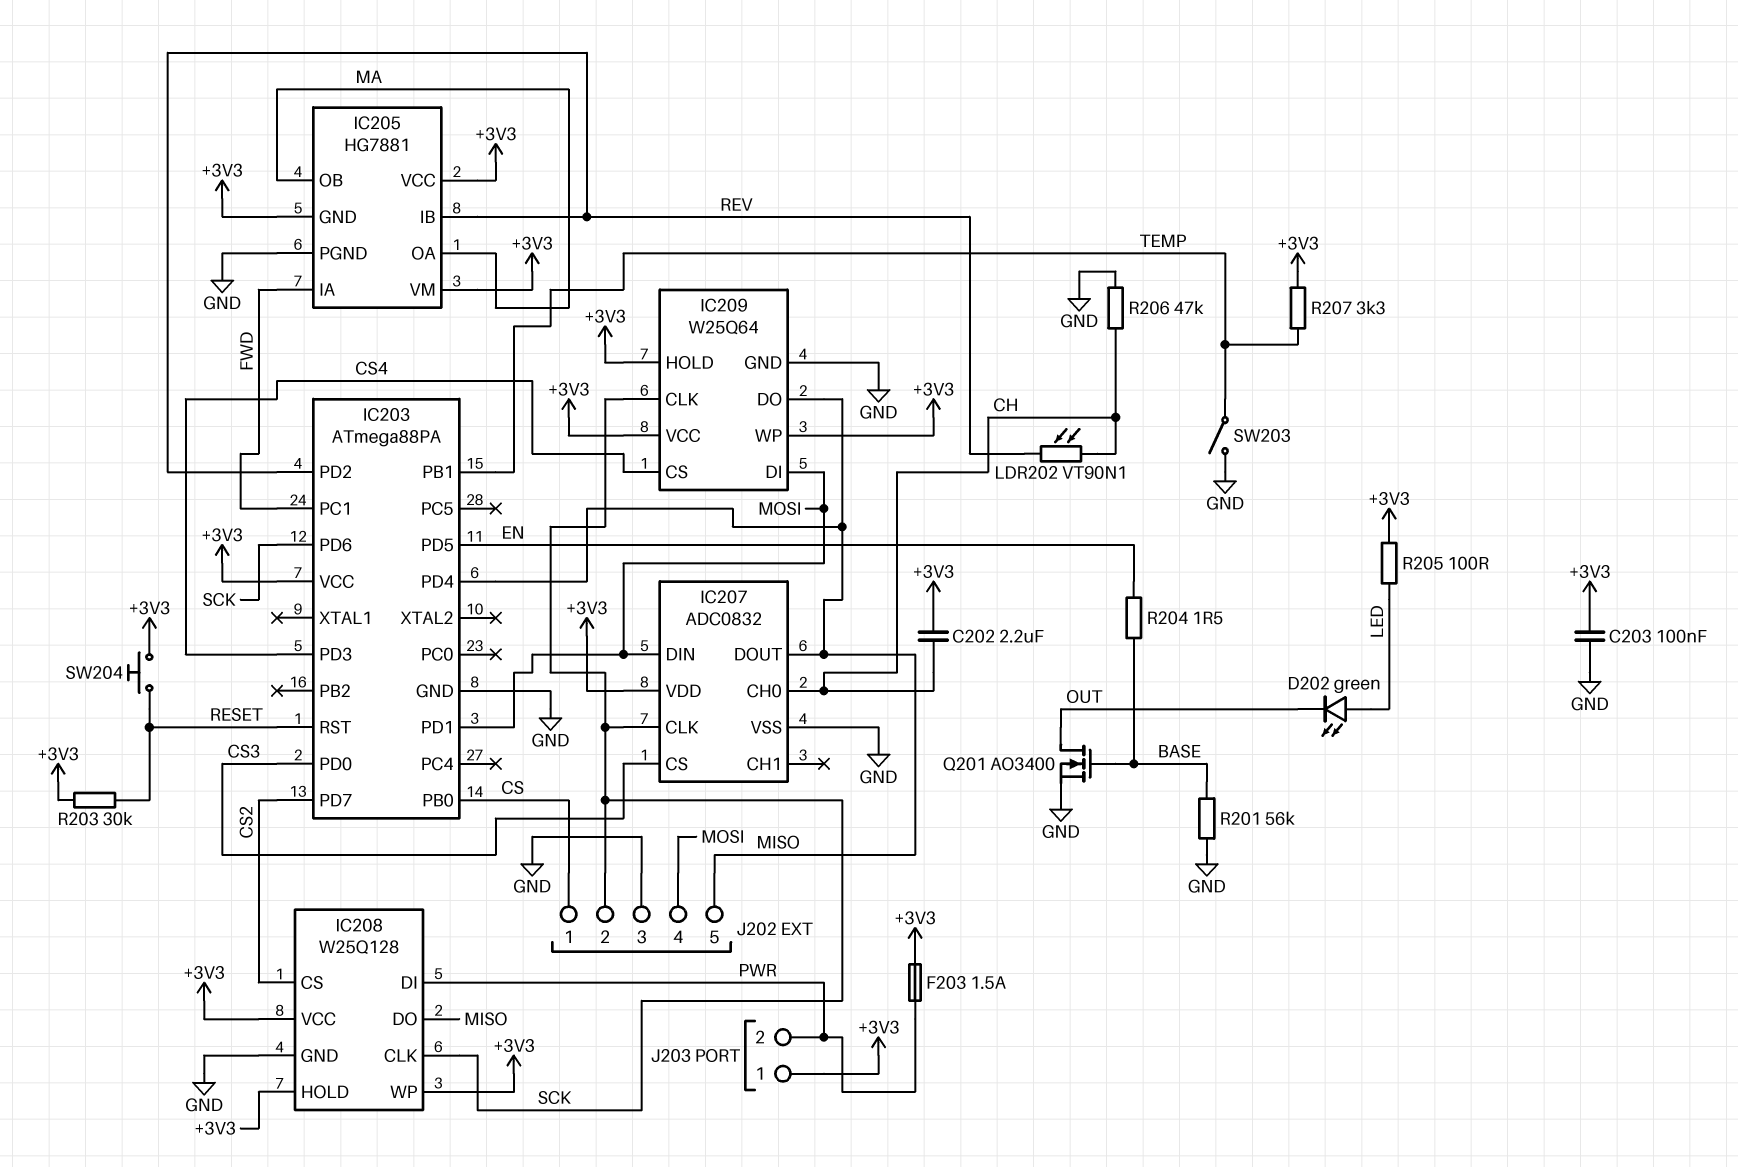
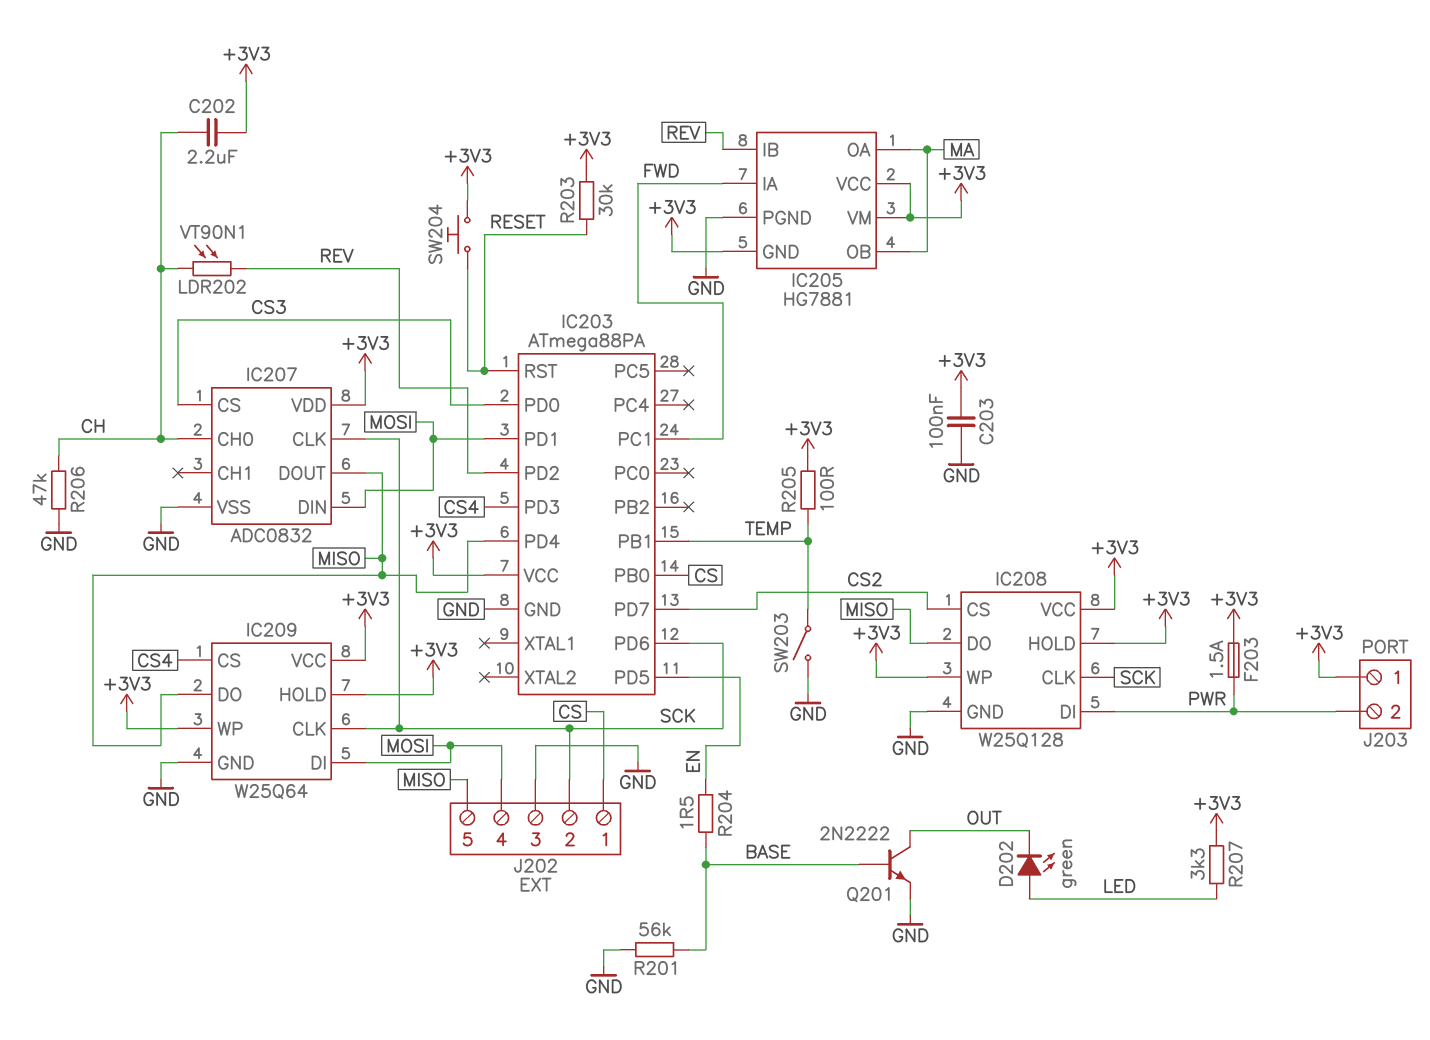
Q201: NMOS AO3400 (G BASE, D OUT, S GND) -> NPN 2N2222 (B BASE, C OUT, E GND)
R205: 100 (+3V3, LED) -> 100 (+3V3, TEMP)
R207: 3.3k (+3V3, TEMP) -> 3.3k (+3V3, LED)

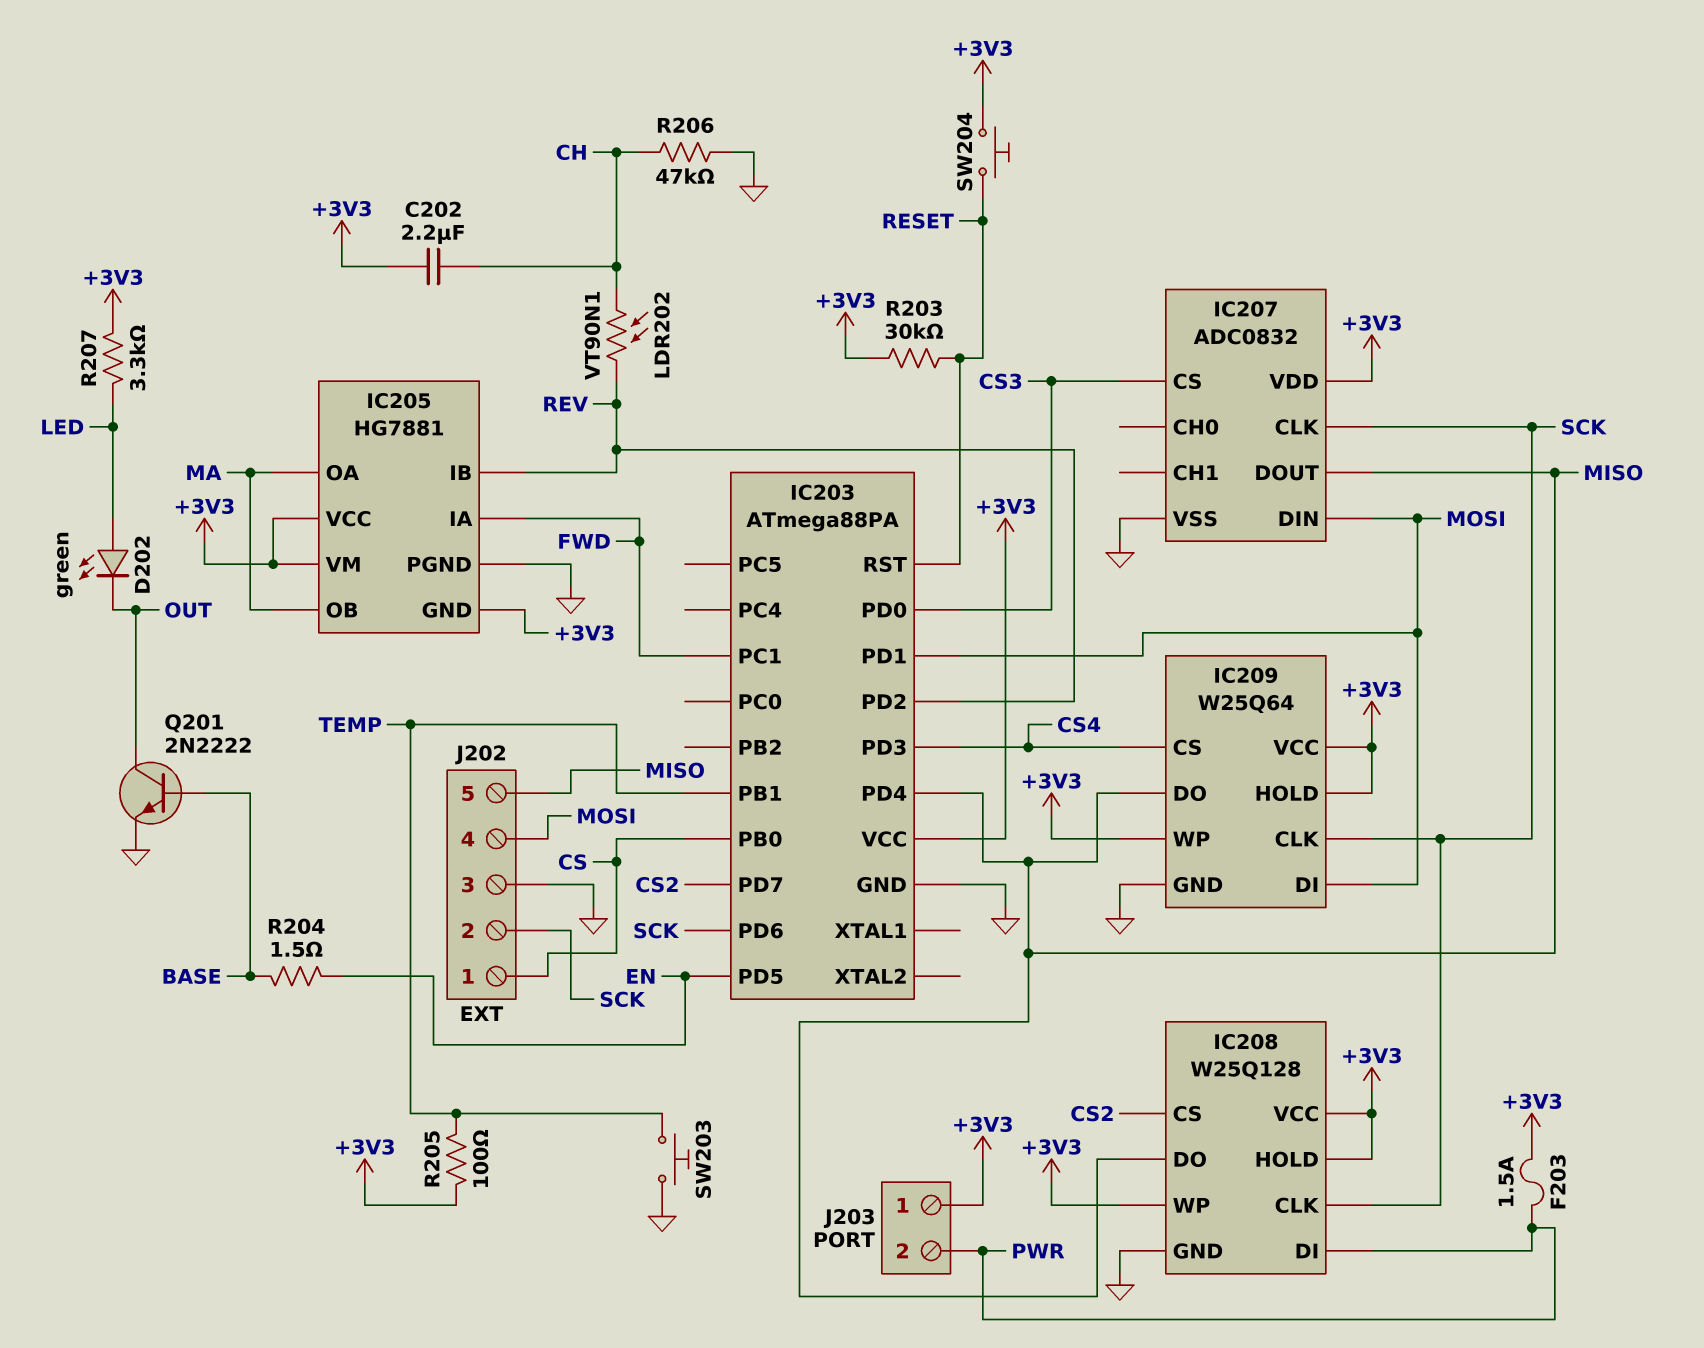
C203: 100nF (+3V3, GND) -> none
IC207 pin CH0: CH -> none
R201: 56k (BASE, GND) -> none
SW203: switch (GND, TEMP) -> button (GND, TEMP)

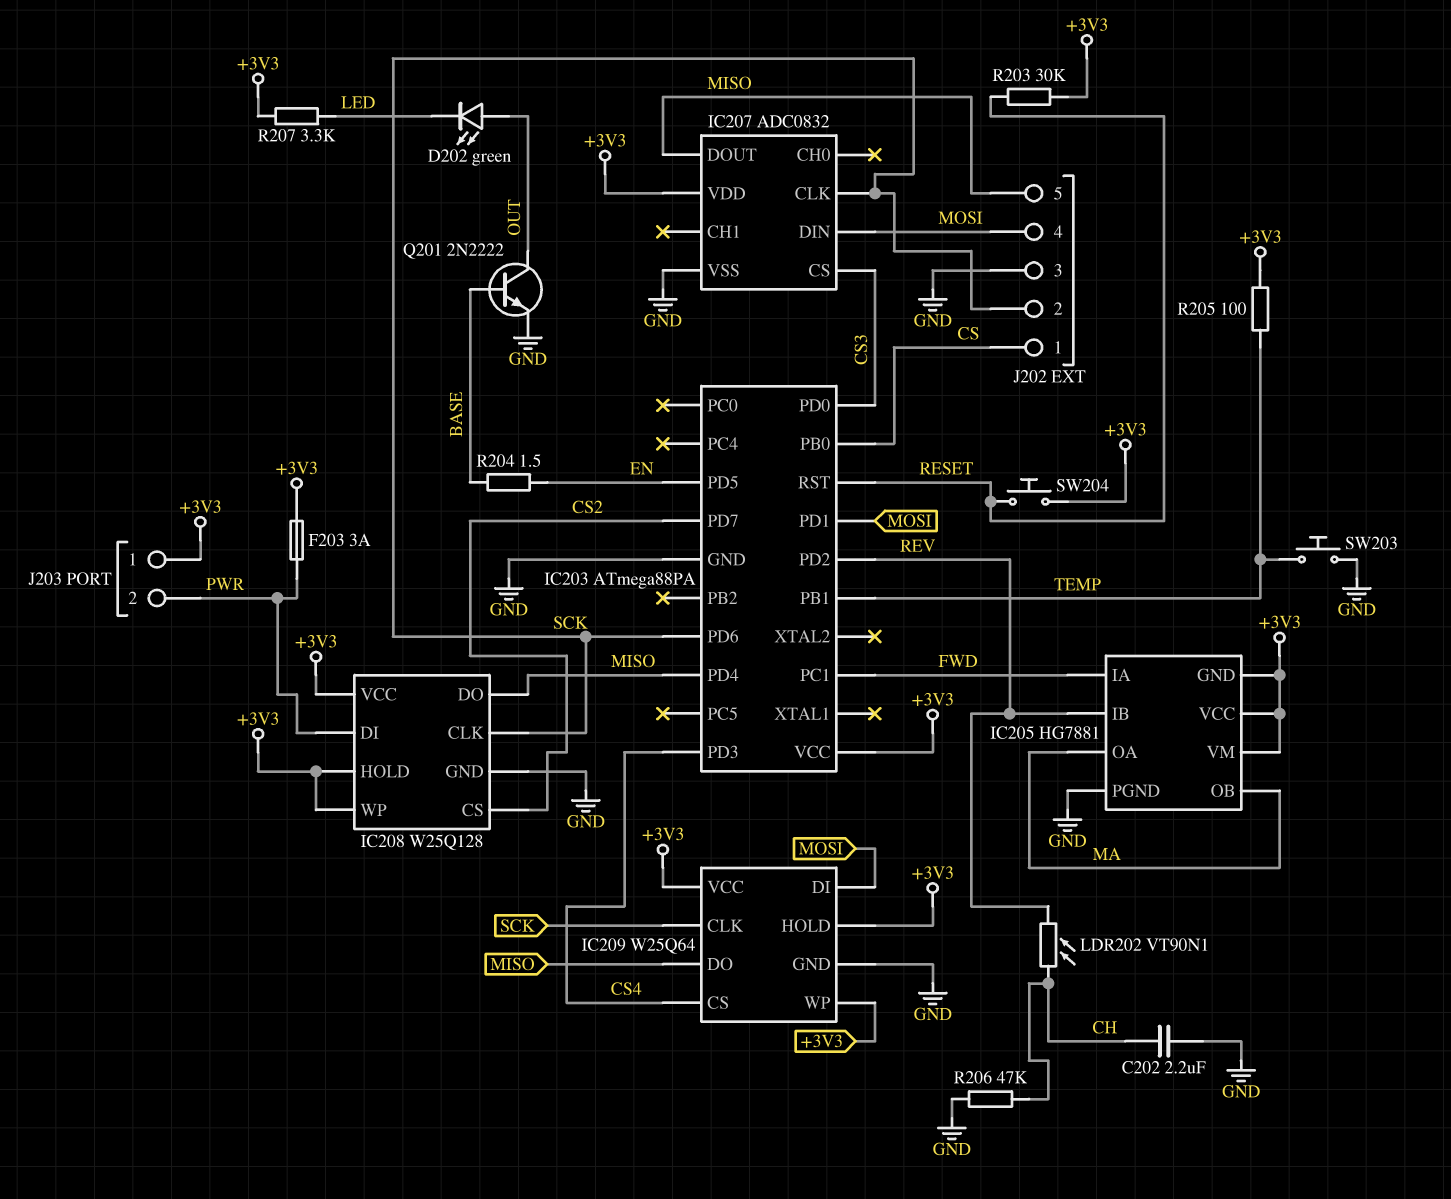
C202: 2.2uF (+3V3, CH) -> 2.2uF (CH, GND)
D202: LED green (A LED, K OUT) -> LED green (A OUT, K LED)
F203: 1.5A (+3V3, PWR) -> 3A (+3V3, PWR)

